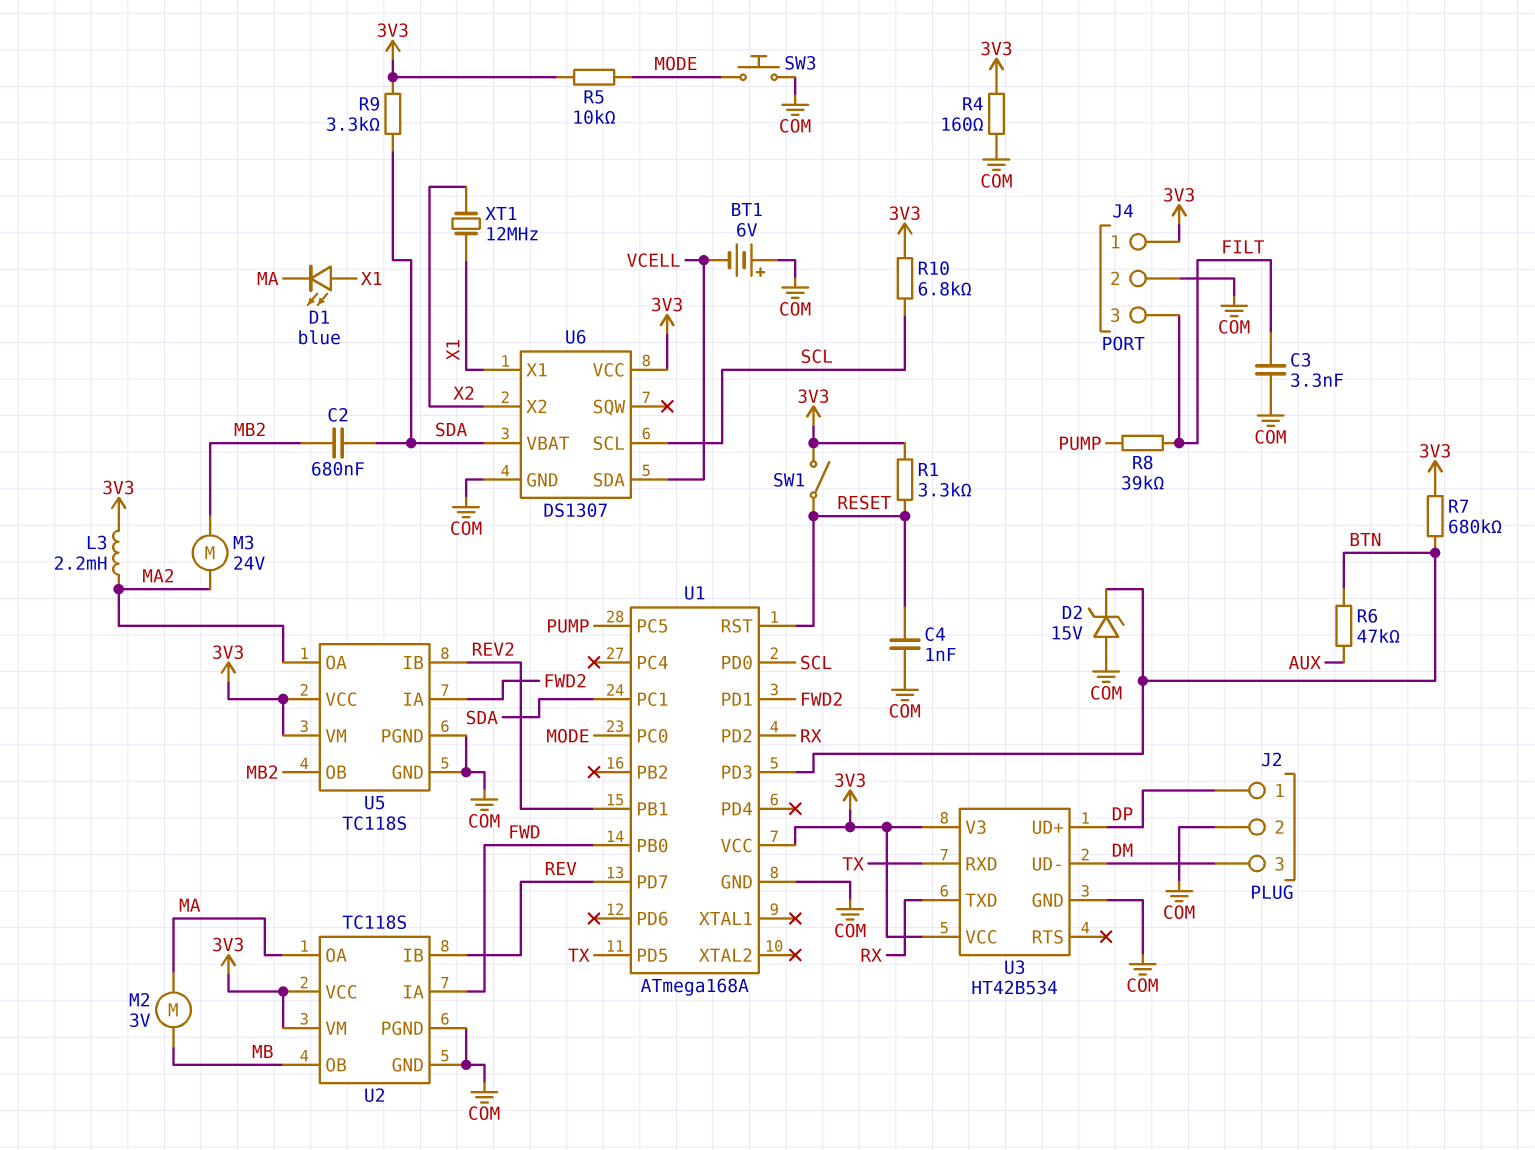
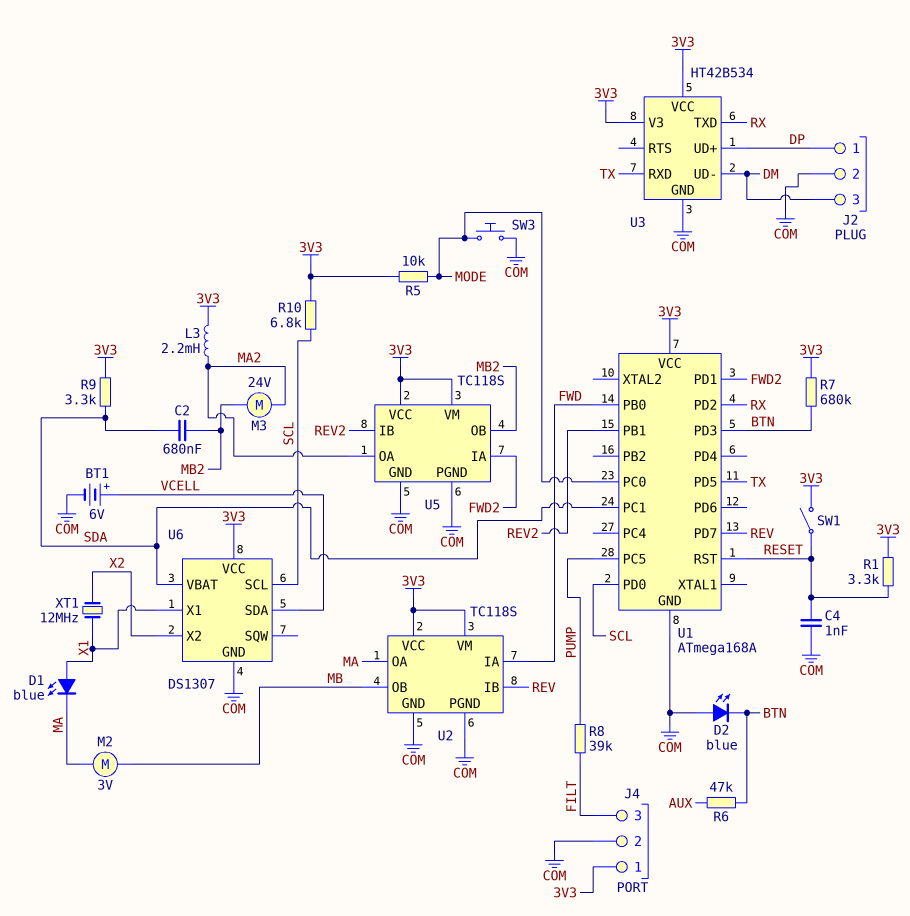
BT1: 6V (plus COM, minus VCELL) -> 6V (plus VCELL, minus COM)
C3: 3.3nF (COM, FILT) -> none
D2: zener 15V (A COM, K BTN) -> LED blue (A COM, K BTN)
R4: 160 (3V3, COM) -> none

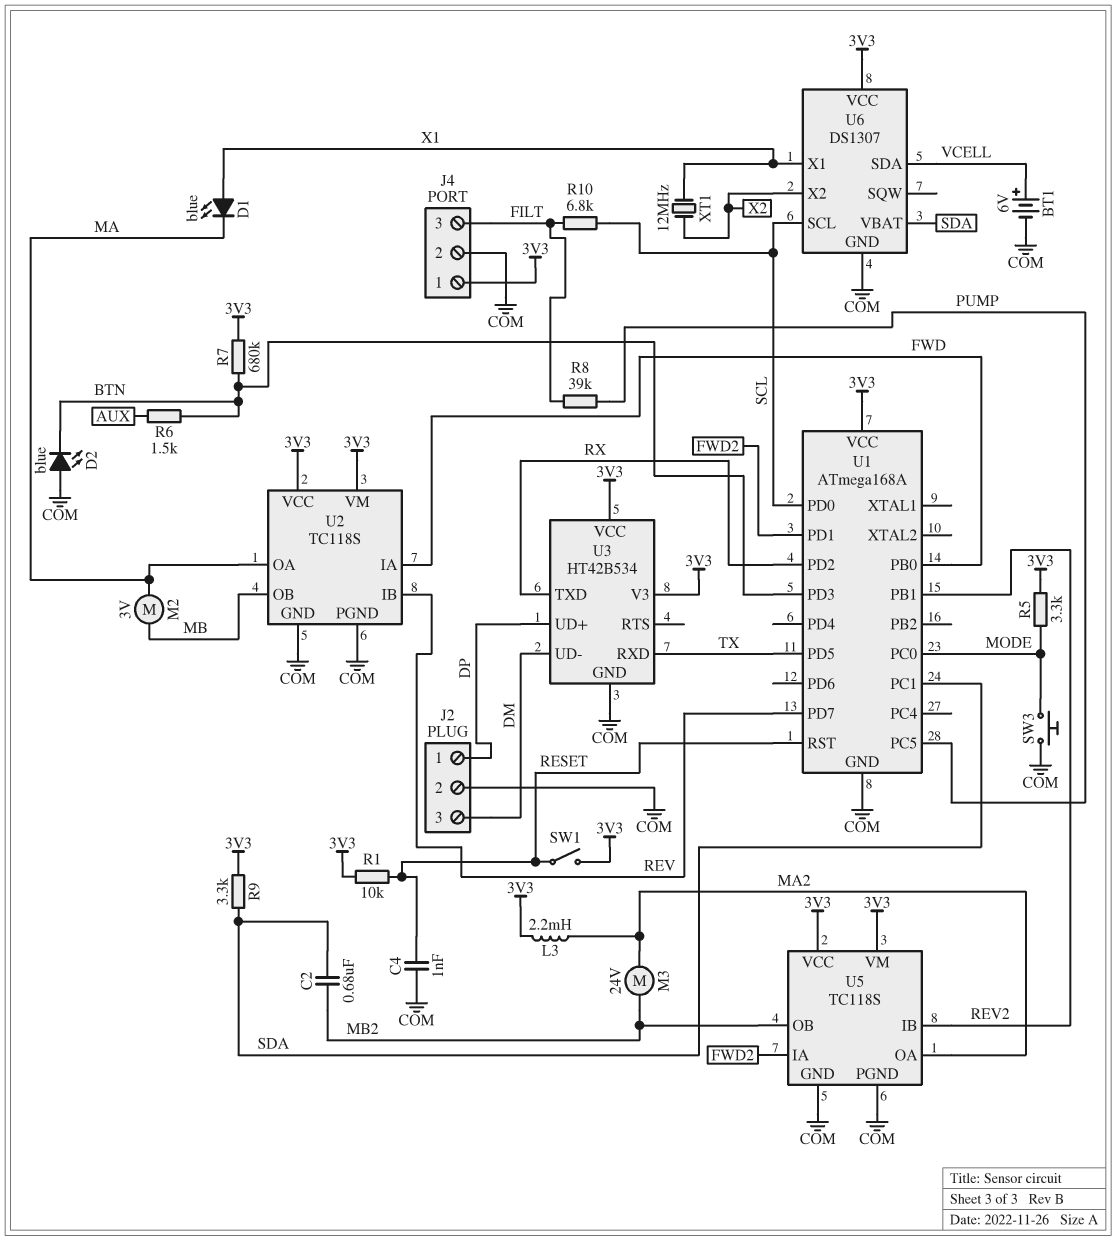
R1: 3.3k (3V3, RESET) -> 10k (3V3, RESET)
R5: 10k (3V3, MODE) -> 3.3k (3V3, MODE)
R6: 47k (AUX, BTN) -> 1.5k (AUX, BTN)
R10: 6.8k (3V3, SCL) -> 6.8k (FILT, SCL)

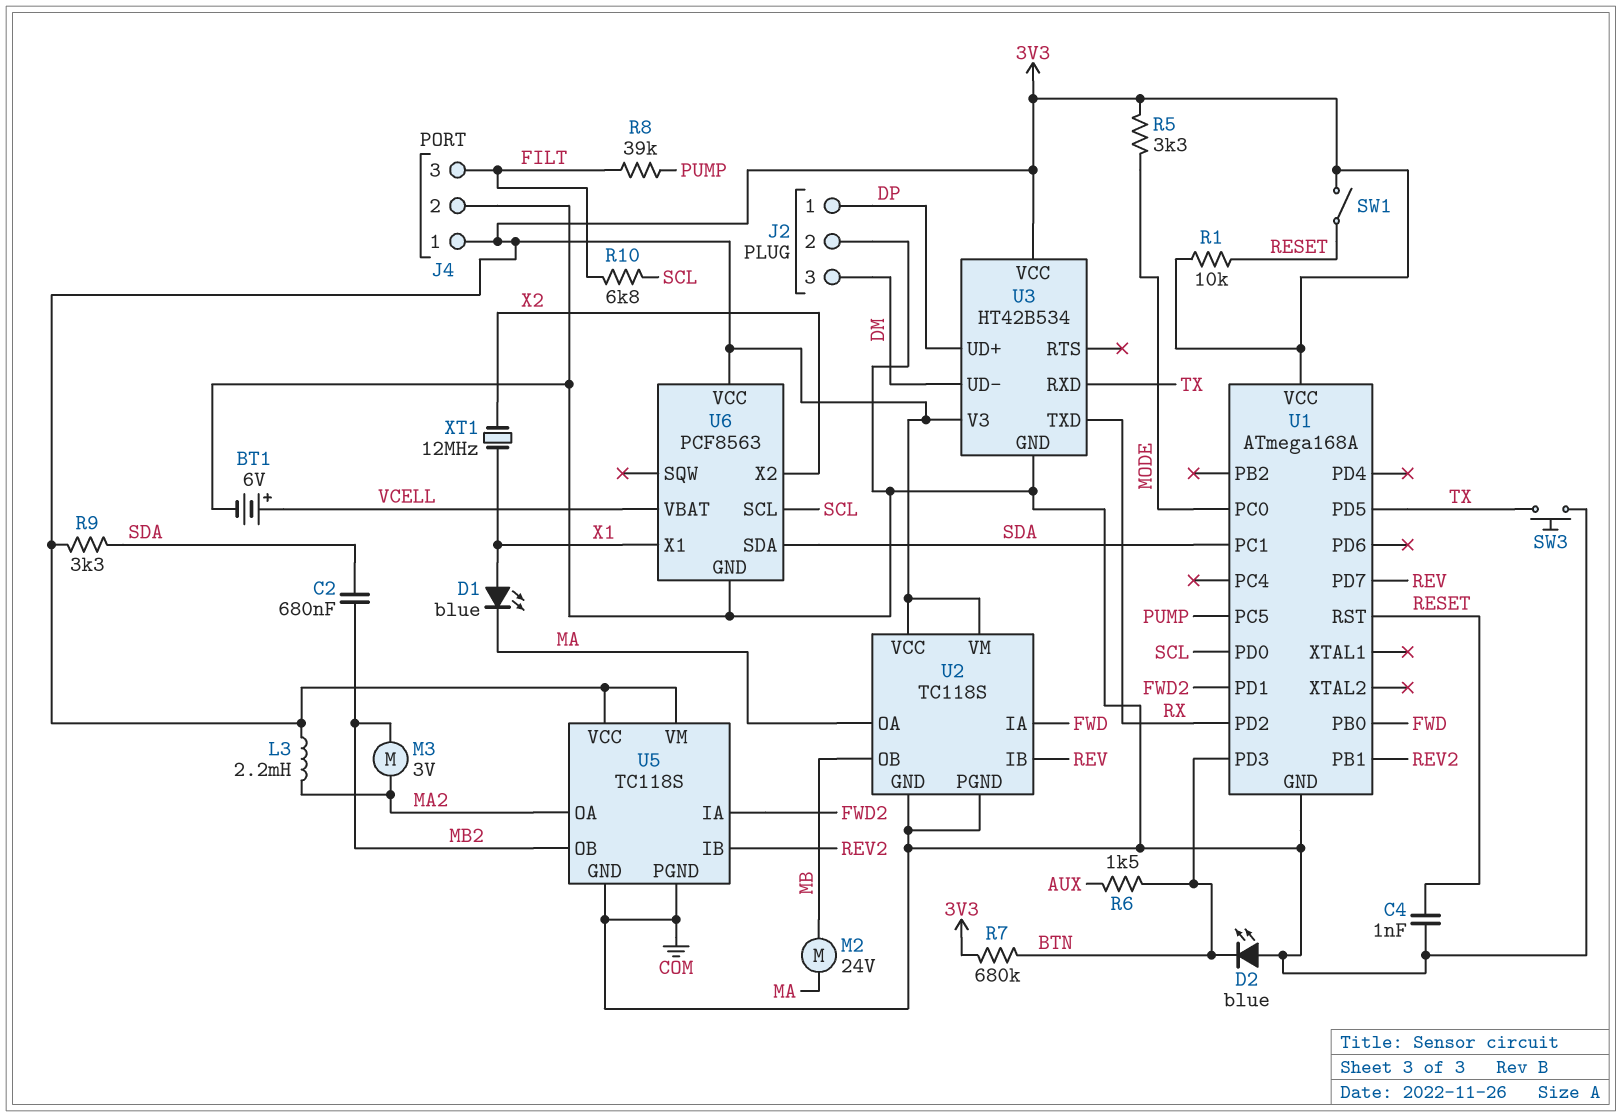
M2: motor 3V (MA, MB) -> motor 24V (MA, MB)
M3: motor 24V (MA2, MB2) -> motor 3V (MA2, MB2)
SW3: button (COM, MODE) -> button (COM, TX)
U6: DS1307 -> PCF8563
U6 pin SDA: VCELL -> SDA
U6 pin VBAT: SDA -> VCELL

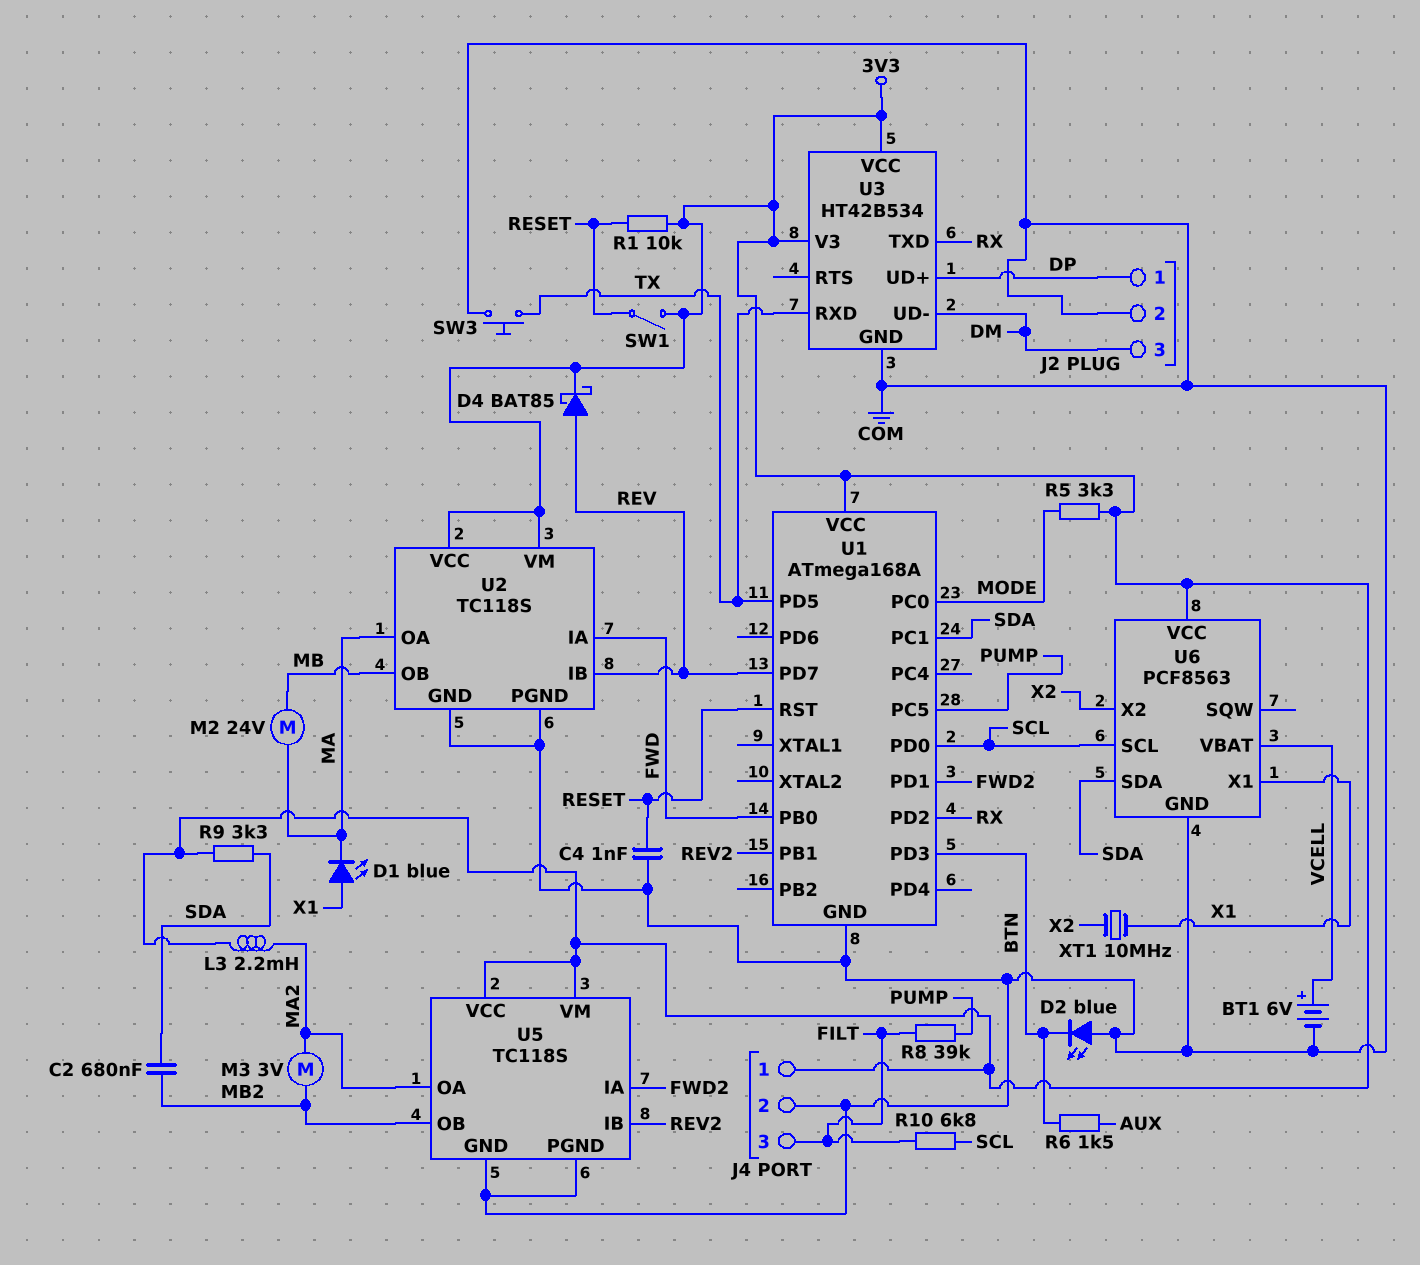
D4: none -> schottky BAT85 (A REV, K 3V3)
R7: 680k (3V3, BTN) -> none
XT1: 12MHz (X1, X2) -> 10MHz (X1, X2)

